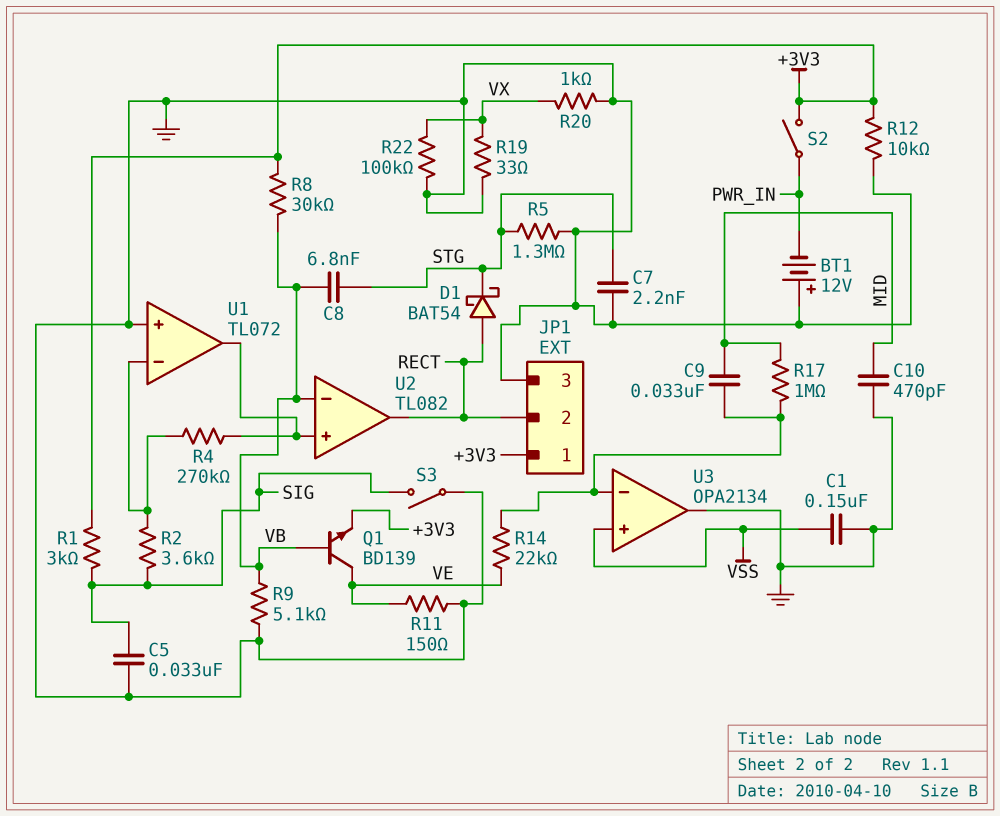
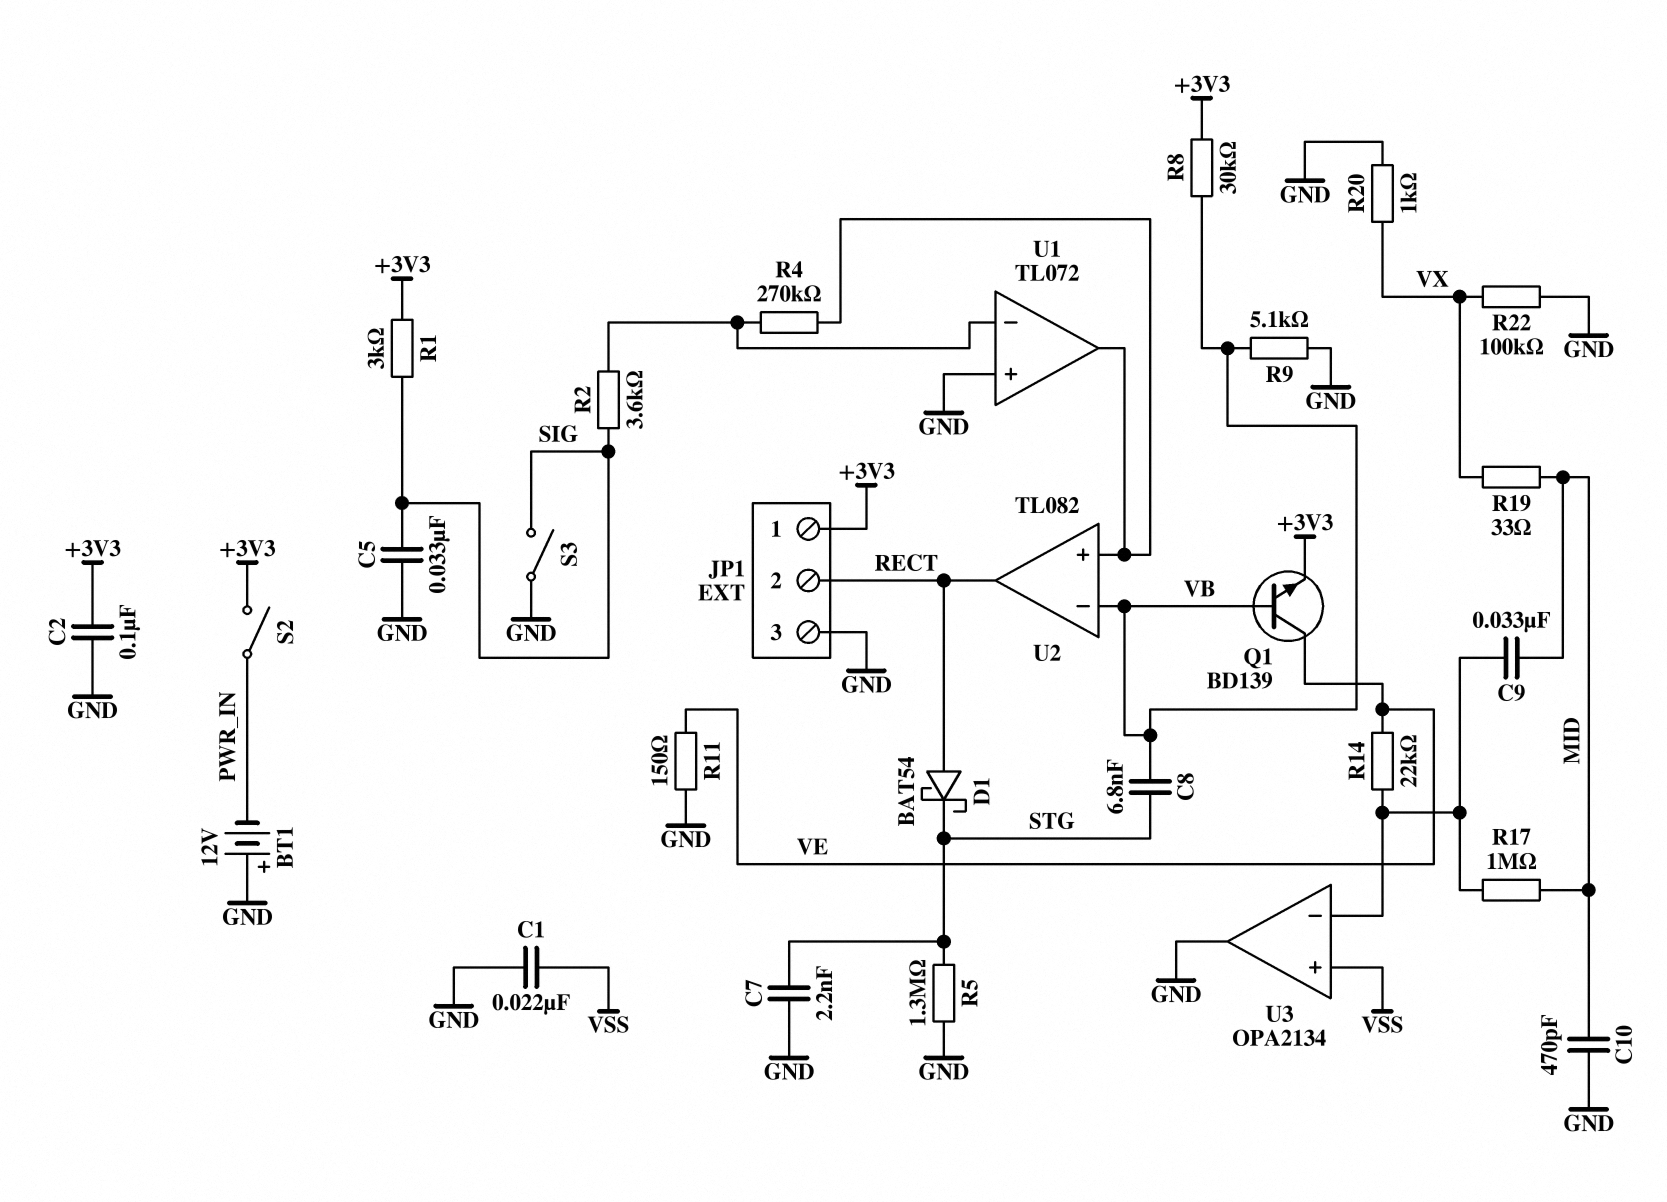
C1: 150nF (GND, VSS) -> 22nF (GND, VSS)
C2: none -> 100nF (+3V3, GND)
R12: 10k (+3V3, GND) -> none
R19: 33 (GND, VX) -> 33 (MID, VX)

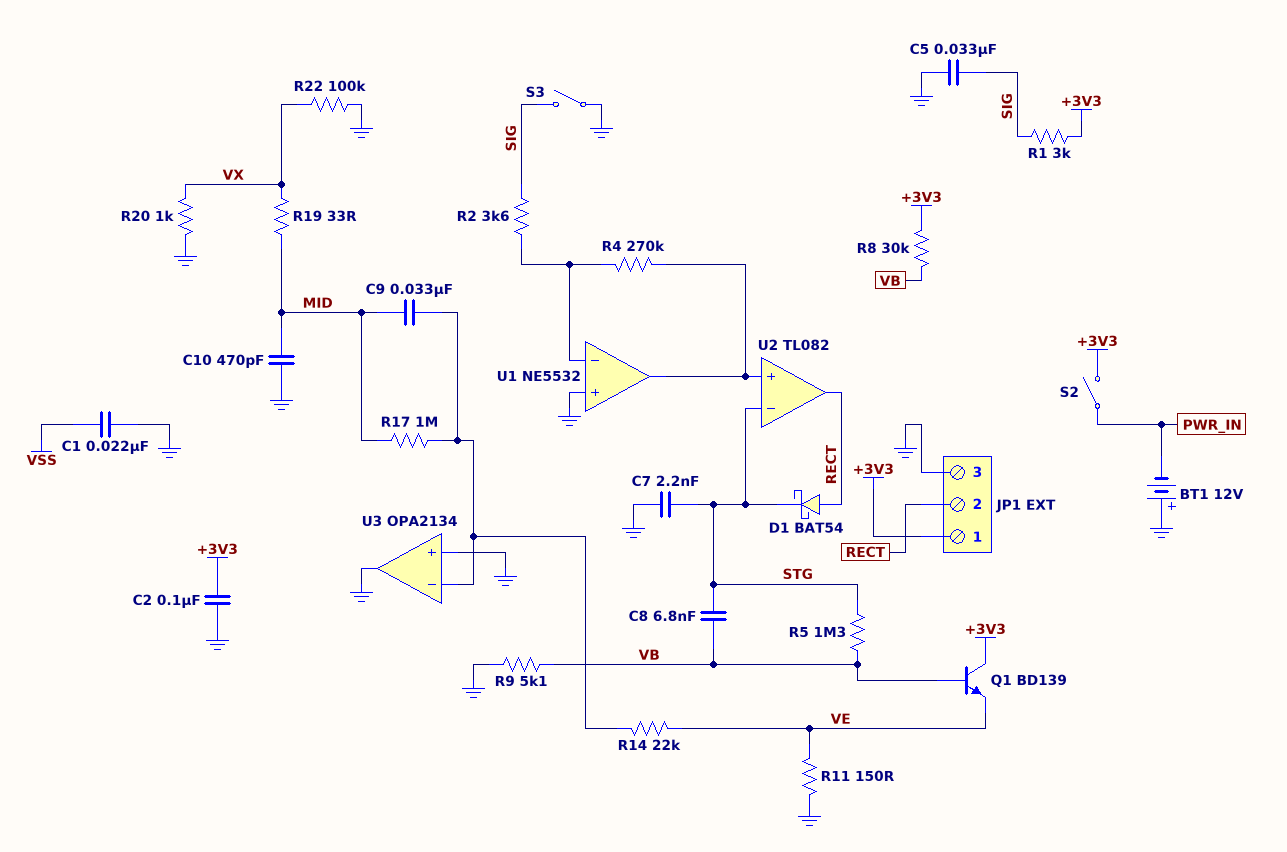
Q1: NPN BD139 (B VB, C VE, E +3V3) -> NPN BD139 (B VB, C +3V3, E VE)
R5: 1.3M (GND, STG) -> 1.3M (STG, VB)
U1: TL072 -> NE5532
U2 pin in-: VB -> STG
U3 pin in+: VSS -> GND

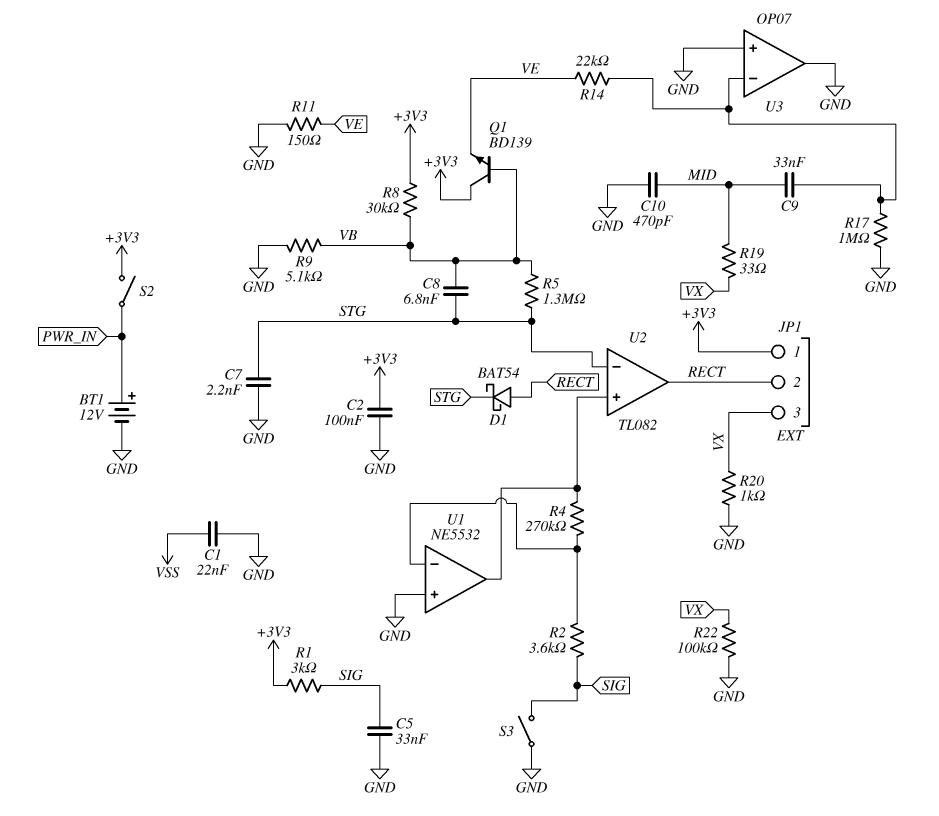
BT1: 12V (plus GND, minus PWR_IN) -> 12V (plus PWR_IN, minus GND)
JP1 pin 3: GND -> VX
R17: 1M (MID, U3/in-) -> 1M (GND, U3/in-)
U3: OPA2134 -> OP07

